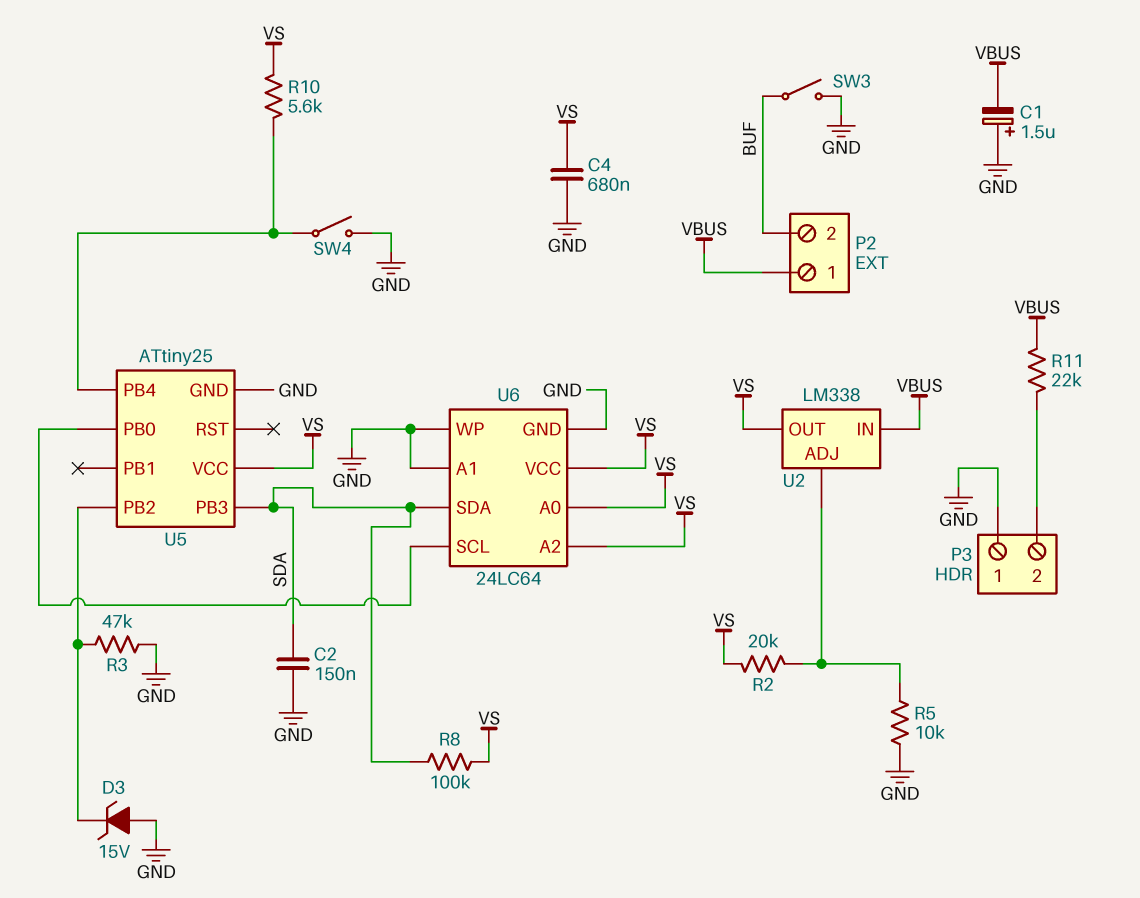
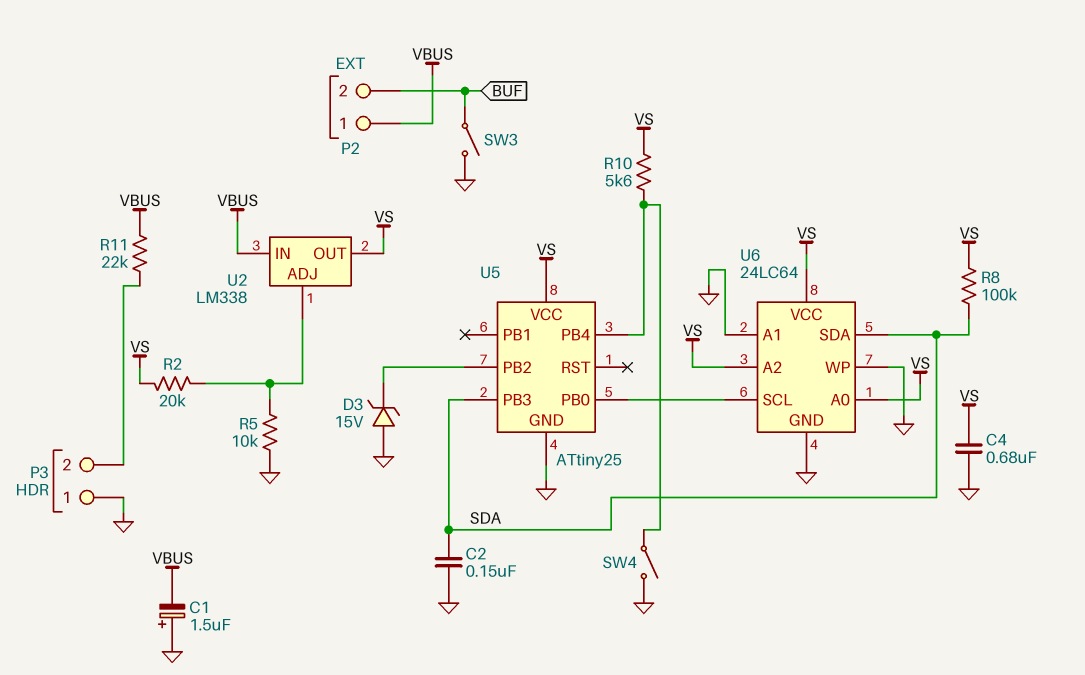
R3: 47k (GND, U5/PB2) -> none

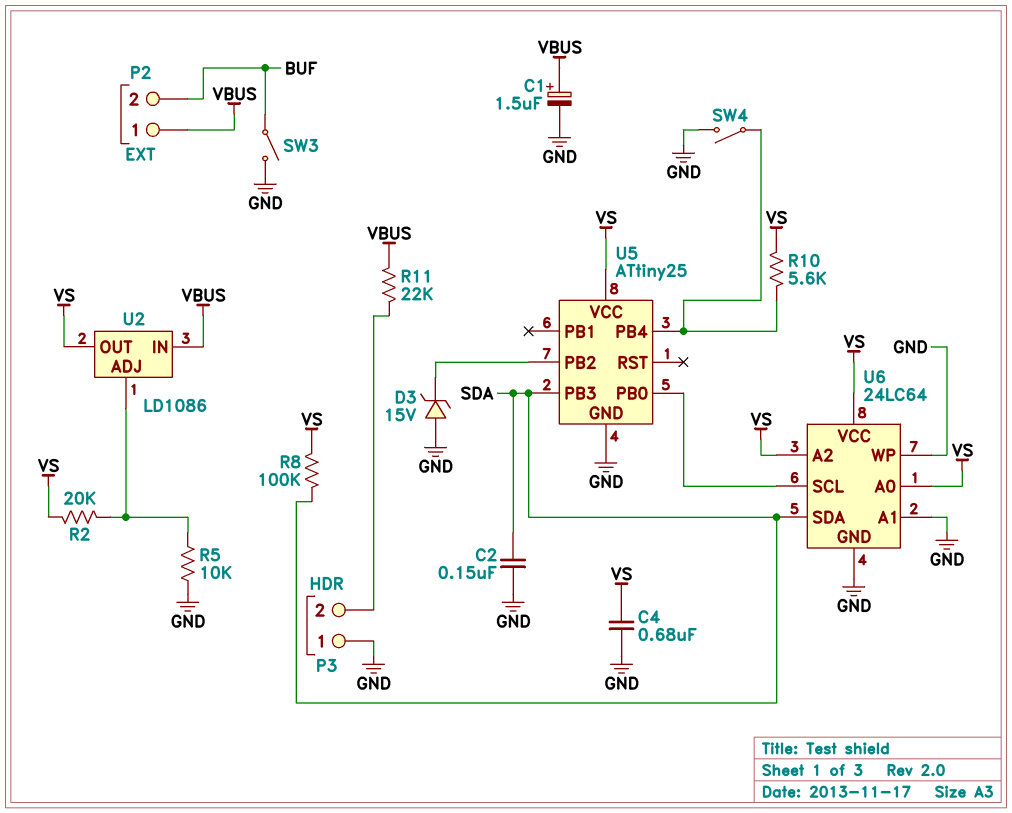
C1: 1.5uF (plus GND, minus VBUS) -> 1.5uF (plus VBUS, minus GND)
U2: LM338 -> LD1086

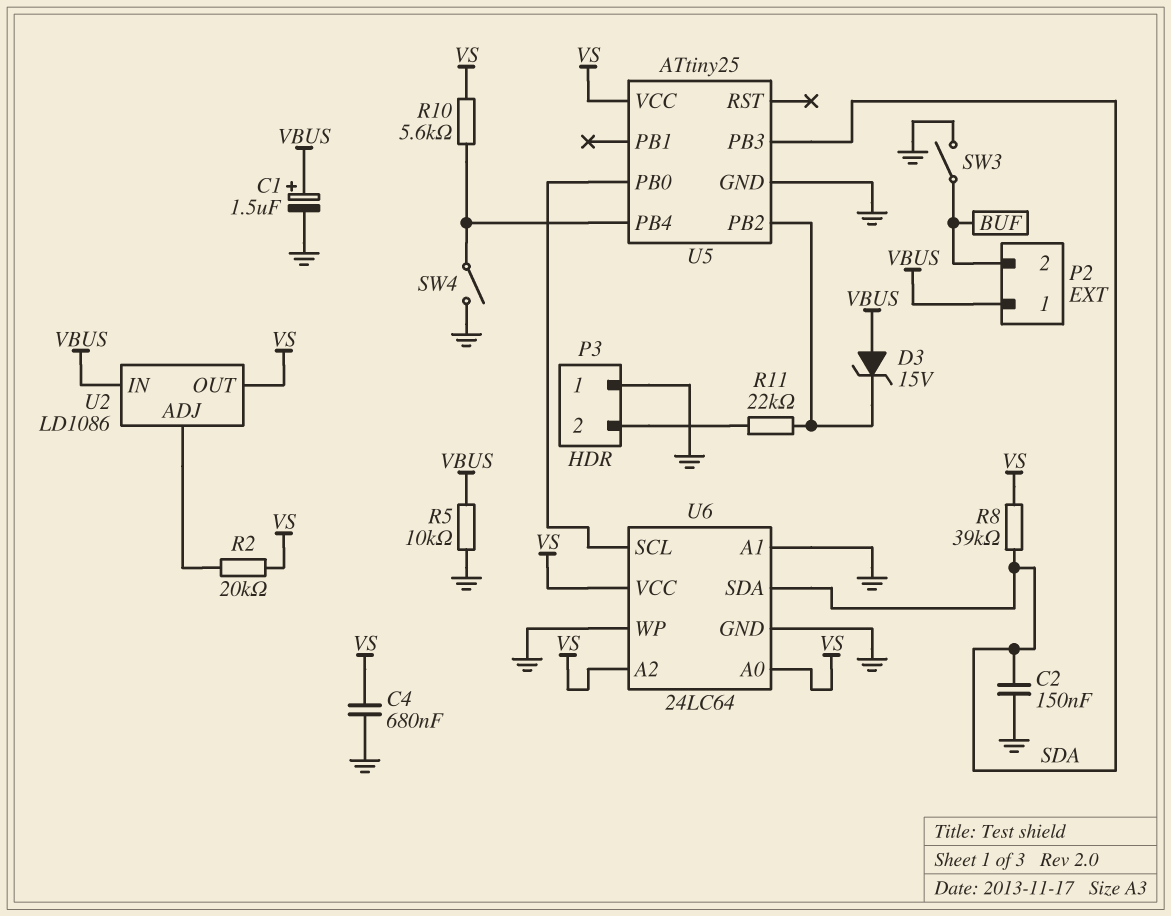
D3: zener 15V (A GND, K U5/PB2) -> zener 15V (A VBUS, K U5/PB2)
R5: 10k (GND, U2/ADJ) -> 10k (GND, VBUS)
R8: 100k (SDA, VS) -> 39k (SDA, VS)
R11: 22k (P3/2, VBUS) -> 22k (P3/2, U5/PB2)

